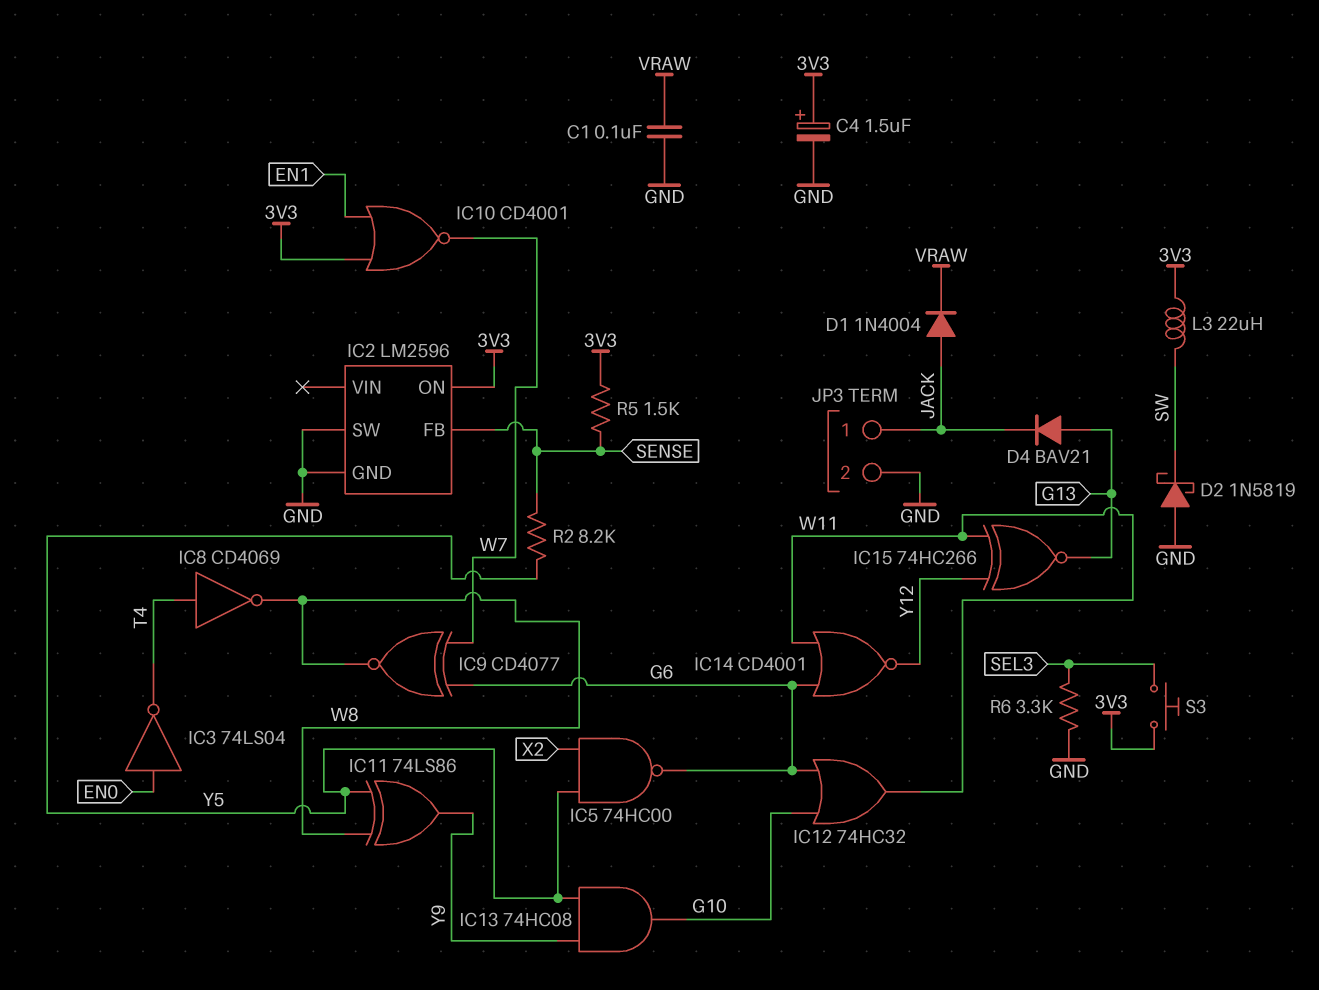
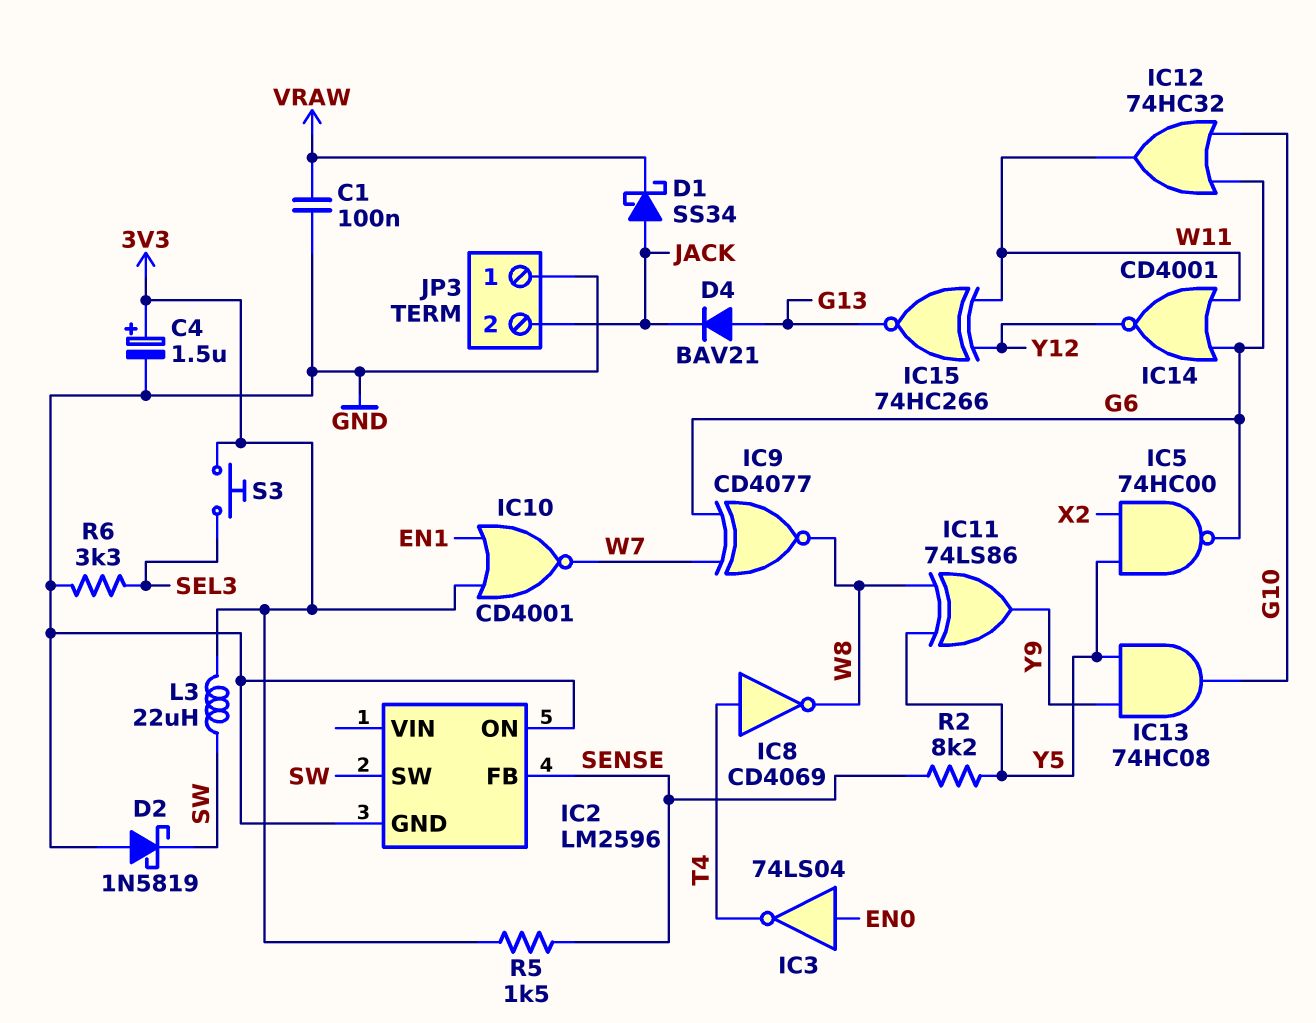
D1: diode 1N4004 (A JACK, K VRAW) -> schottky SS34 (A JACK, K VRAW)
IC2 pin ON: 3V3 -> GND
IC2 pin SW: GND -> SW
JP3 pin 1: JACK -> GND
JP3 pin 2: GND -> JACK

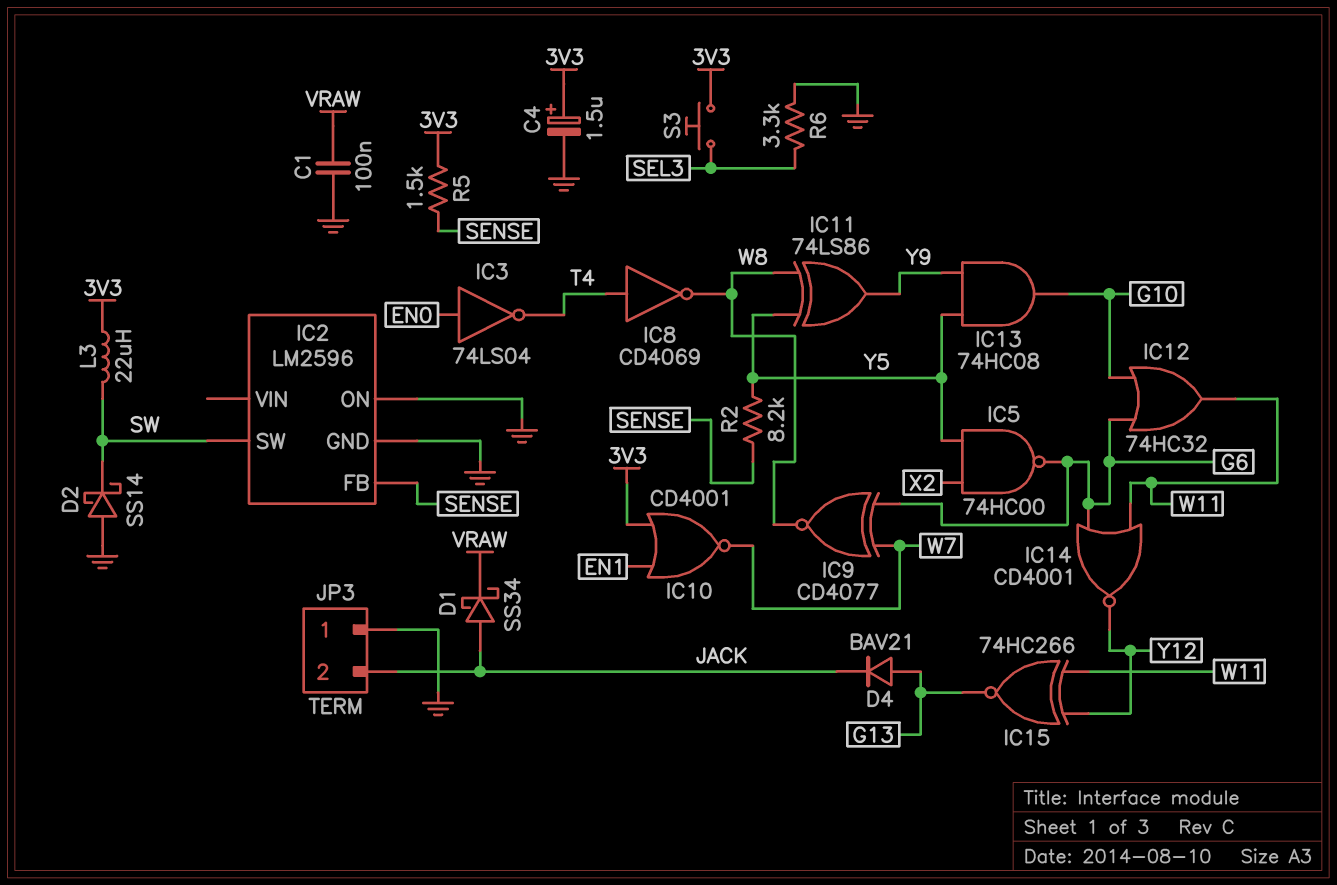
D2: schottky 1N5819 (A GND, K SW) -> schottky SS14 (A GND, K SW)

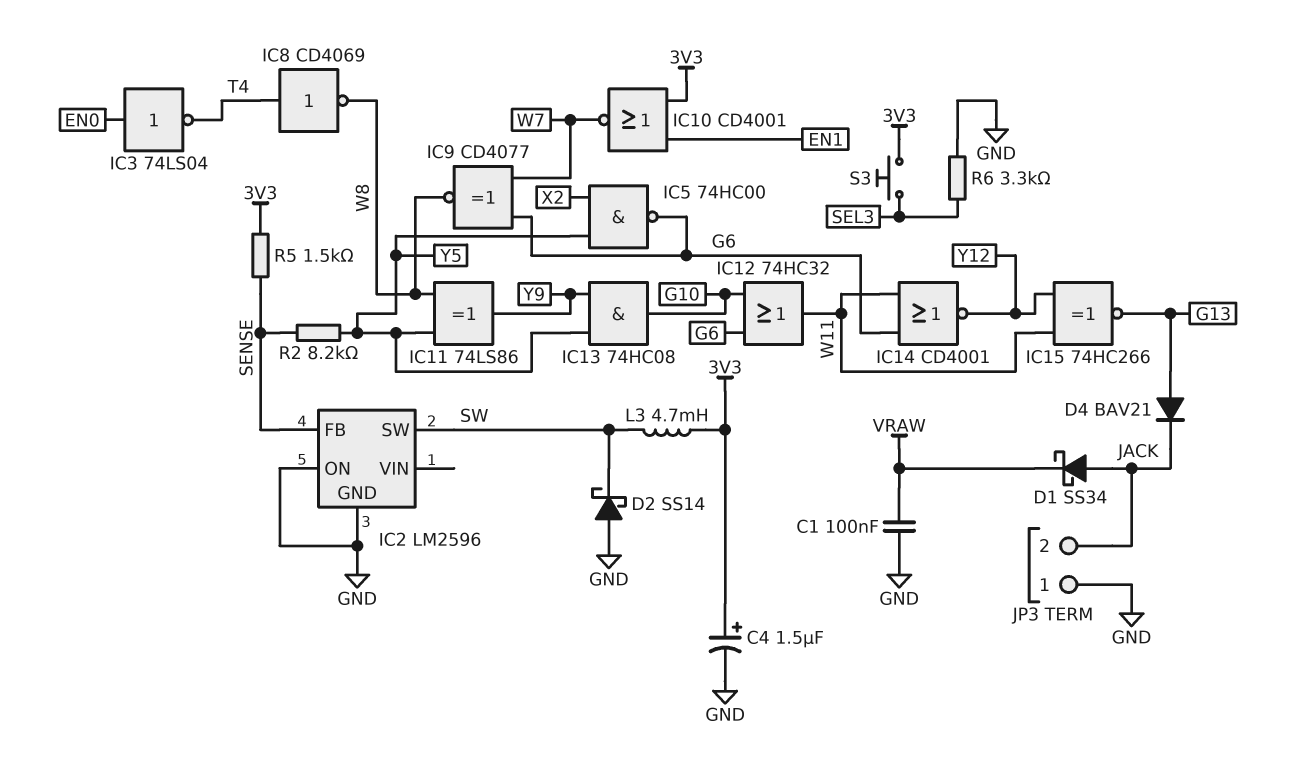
L3: 22uH (3V3, SW) -> 4.7mH (3V3, SW)

